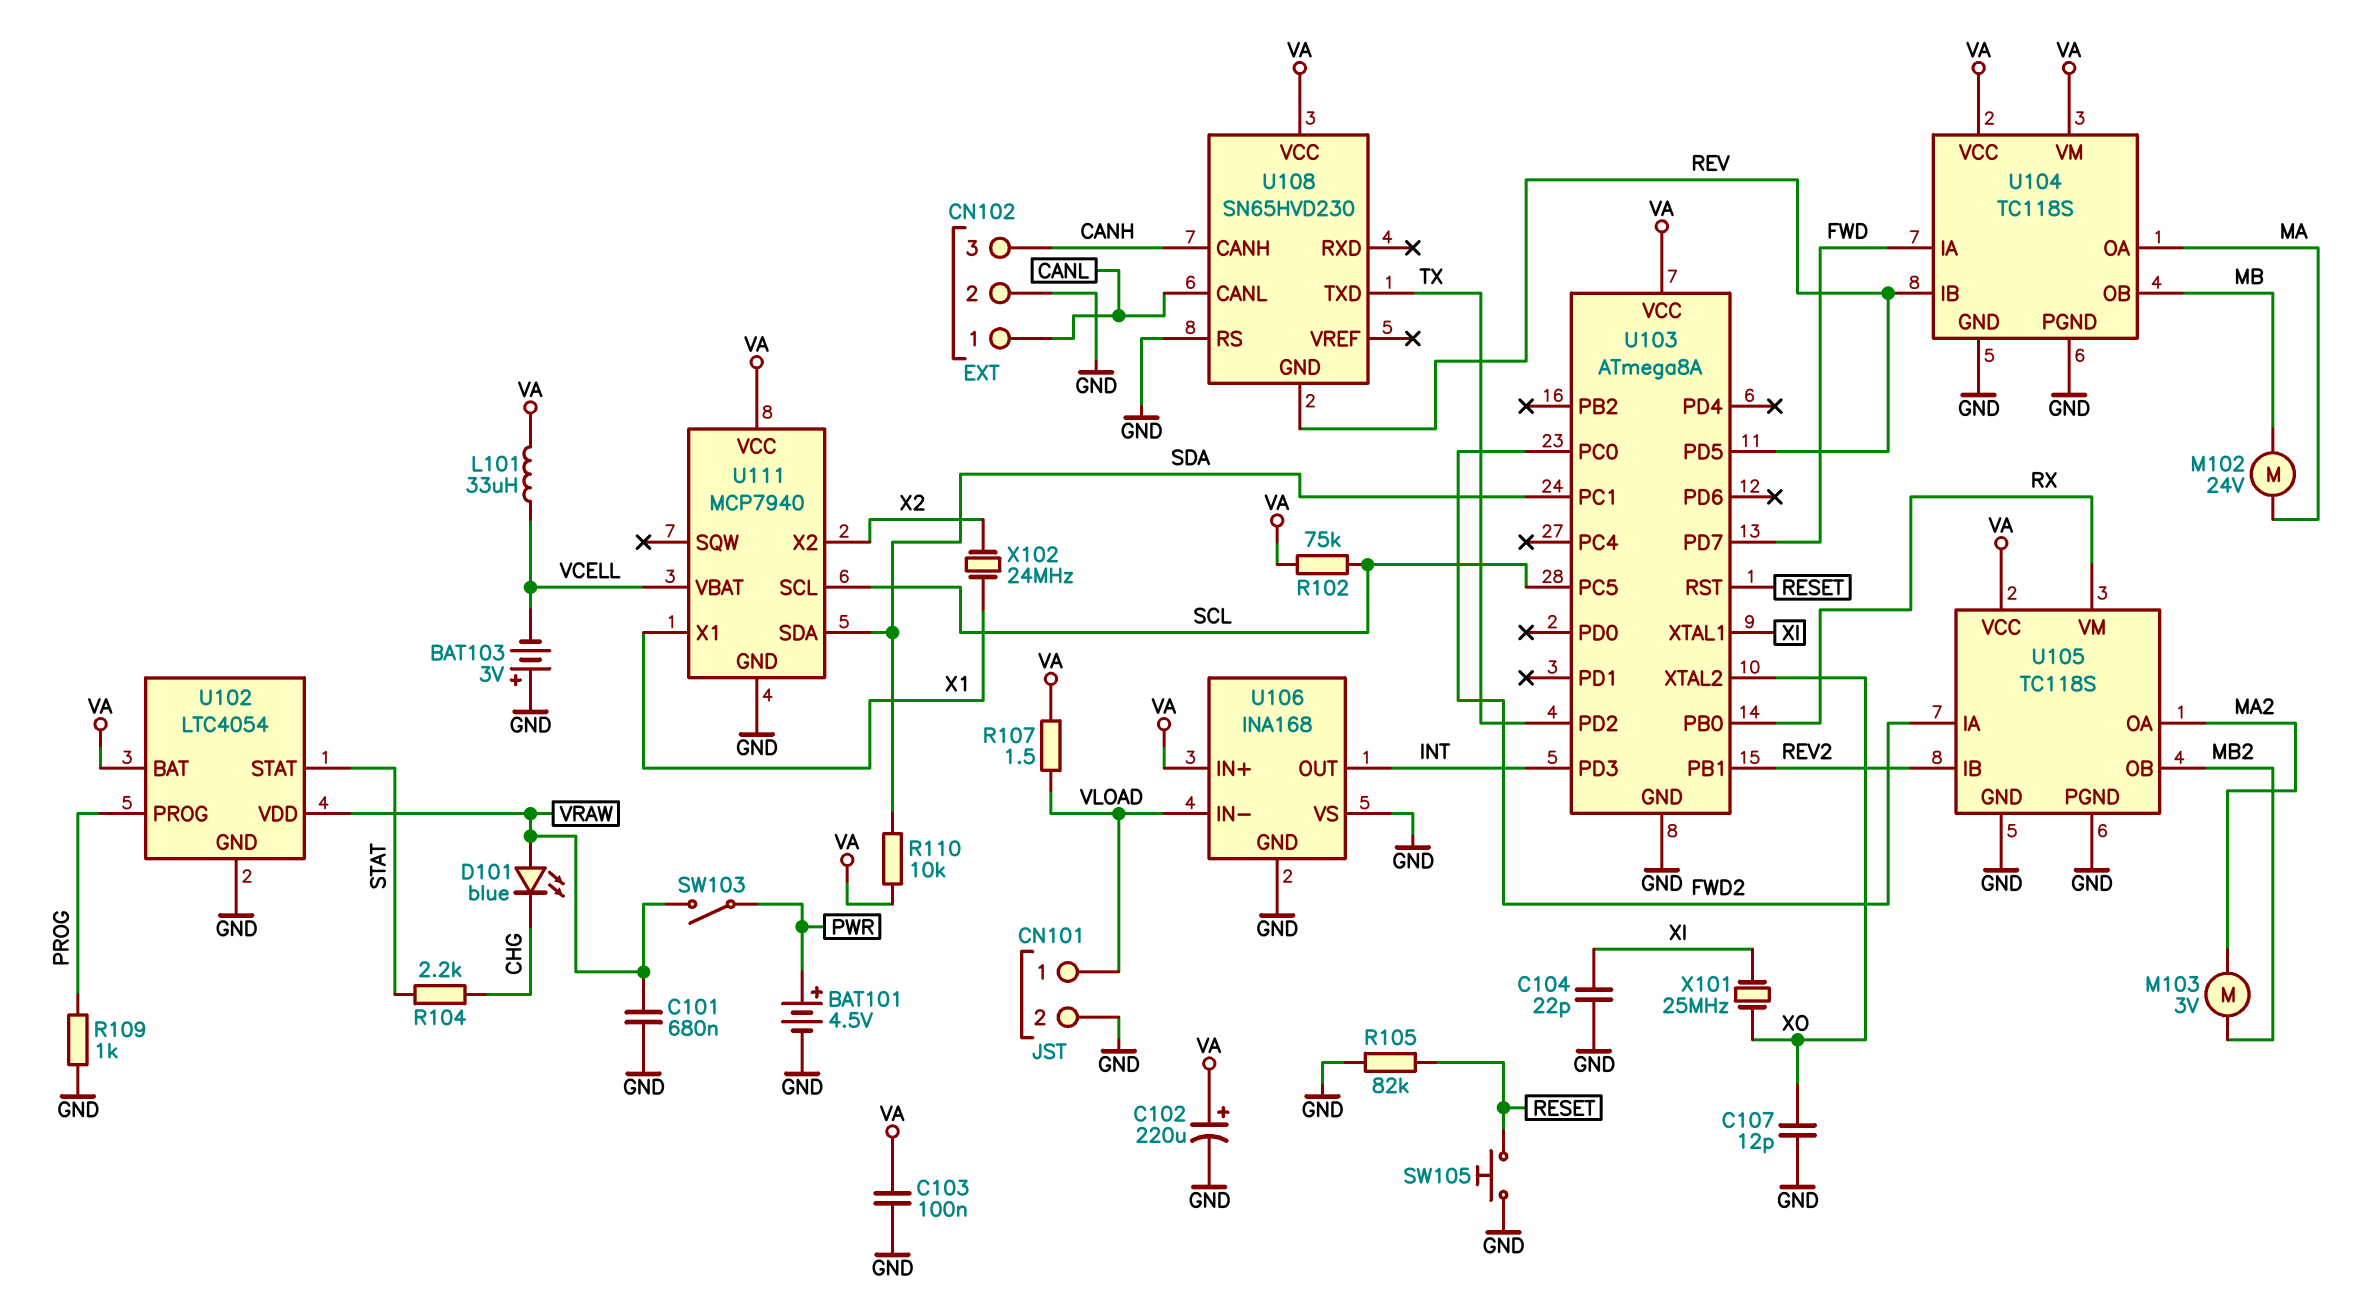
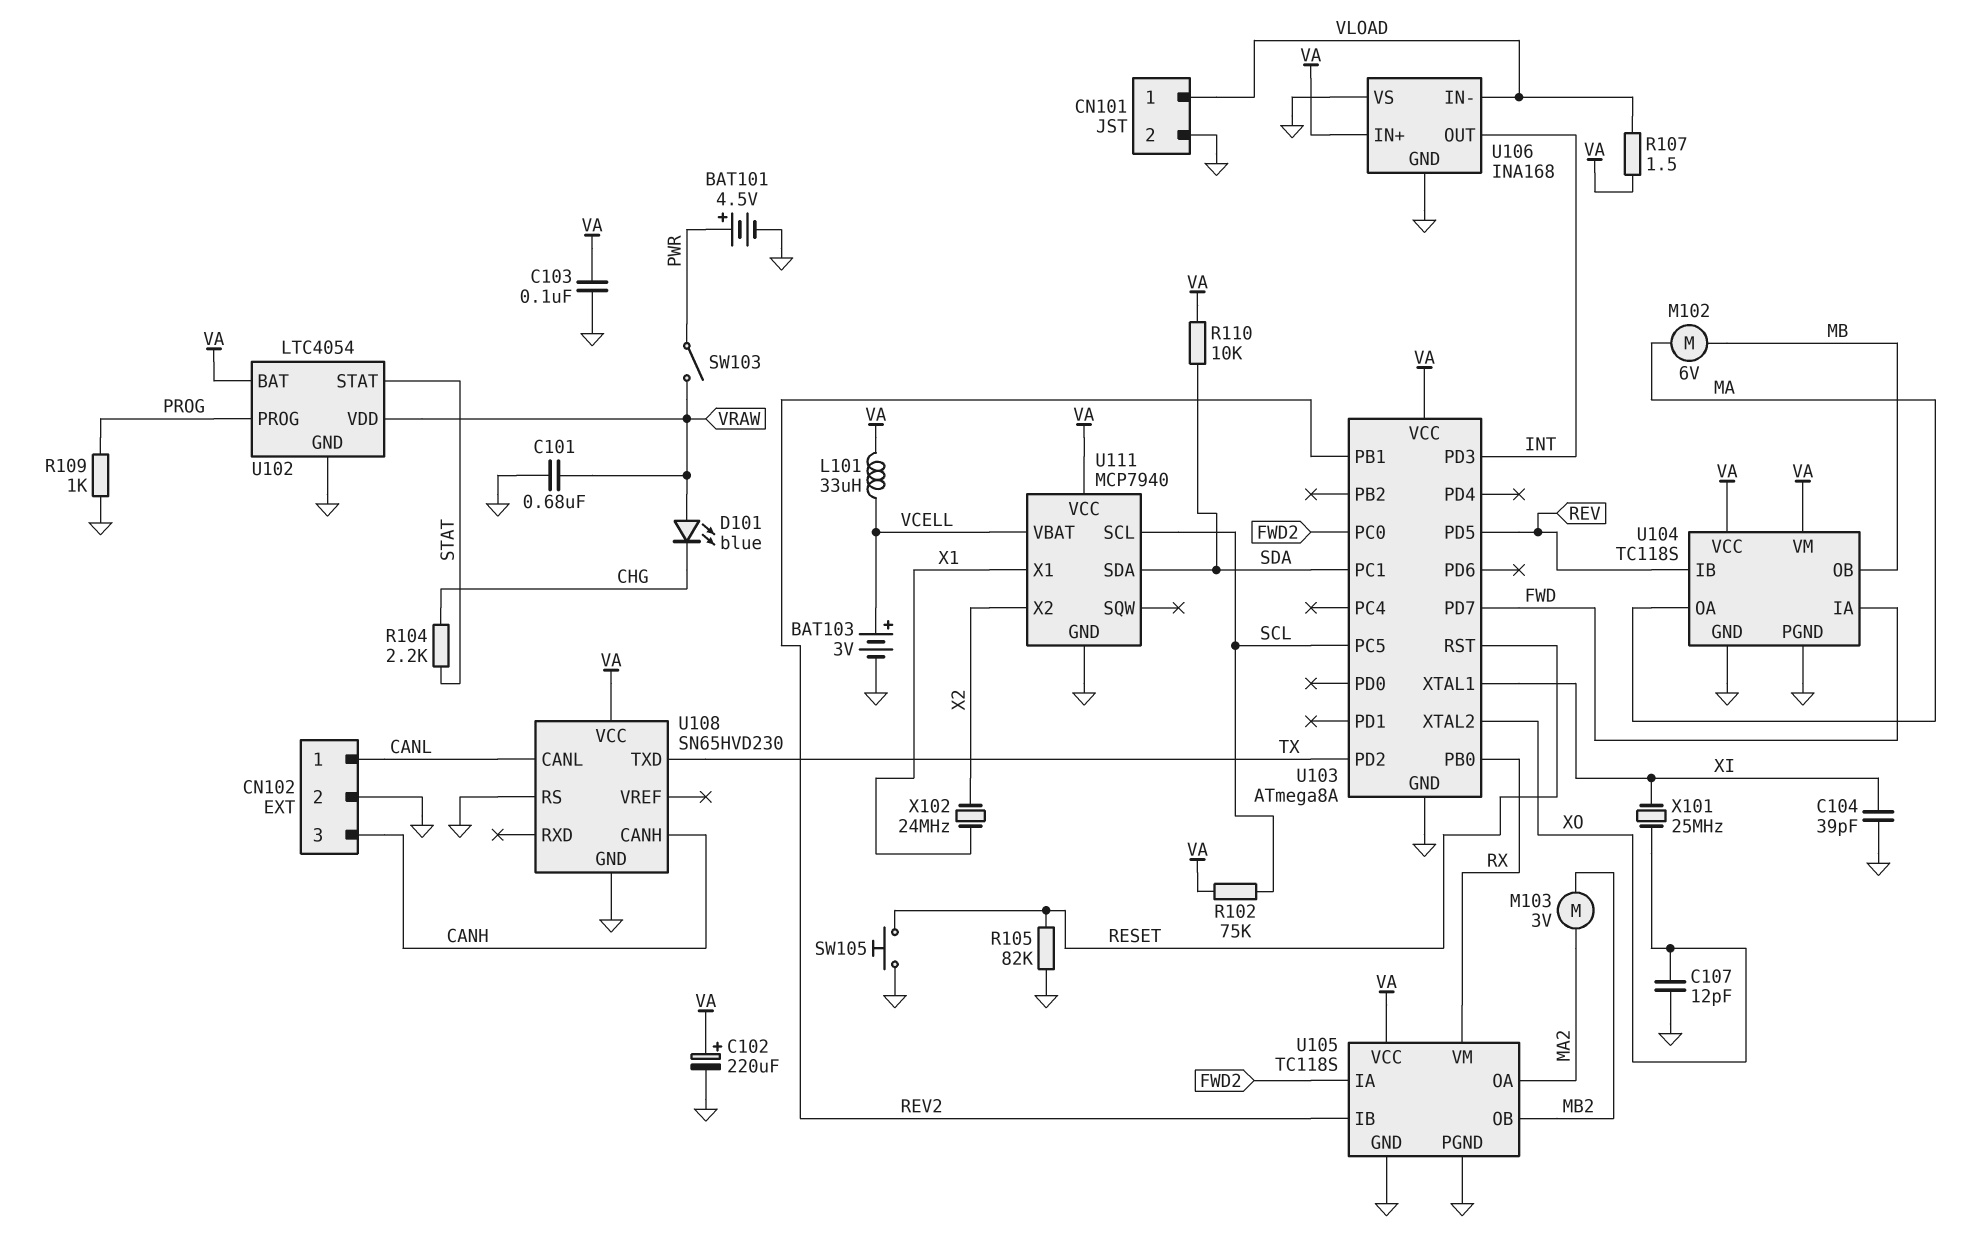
BAT103: 3V (plus GND, minus VCELL) -> 3V (plus VCELL, minus GND)
C104: 22pF (GND, XI) -> 39pF (GND, XI)
M102: motor 24V (MA, MB) -> motor 6V (MA, MB)
U108 pin GND: REV -> GND

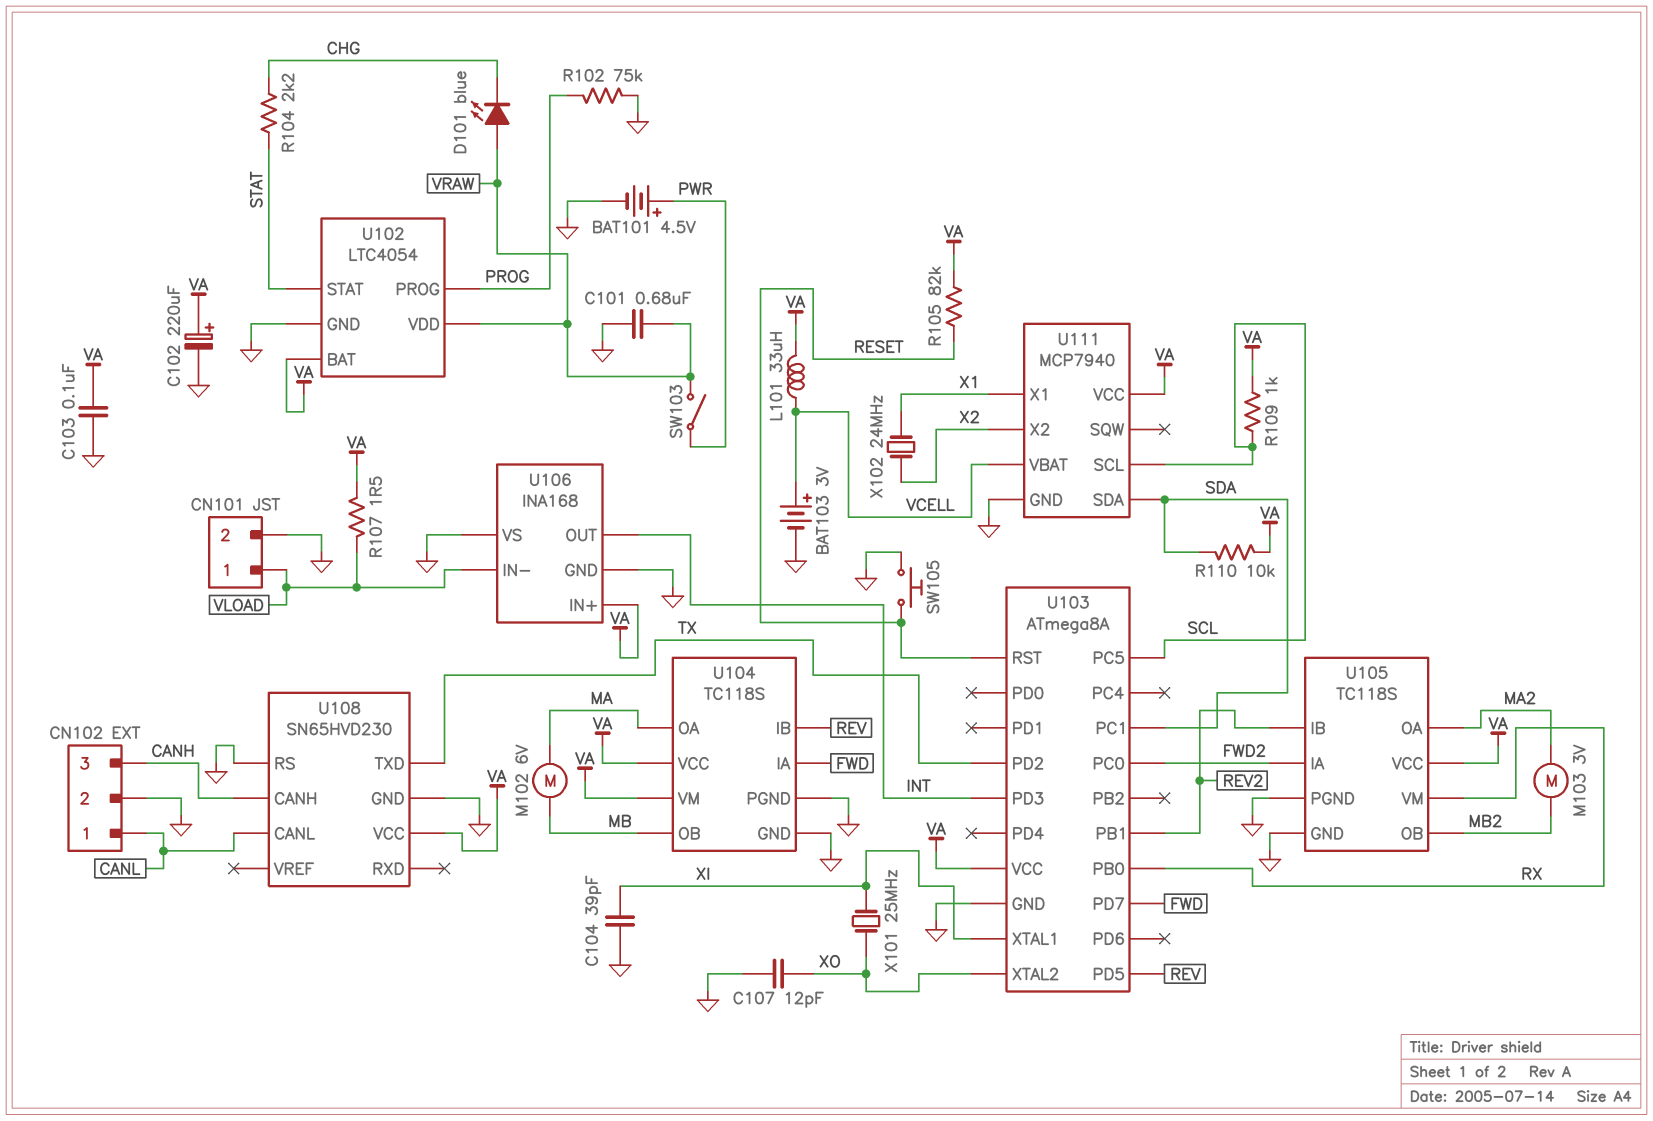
R102: 75k (SCL, VA) -> 75k (GND, PROG)
R105: 82k (GND, RESET) -> 82k (RESET, VA)
R109: 1k (GND, PROG) -> 1k (SCL, VA)

